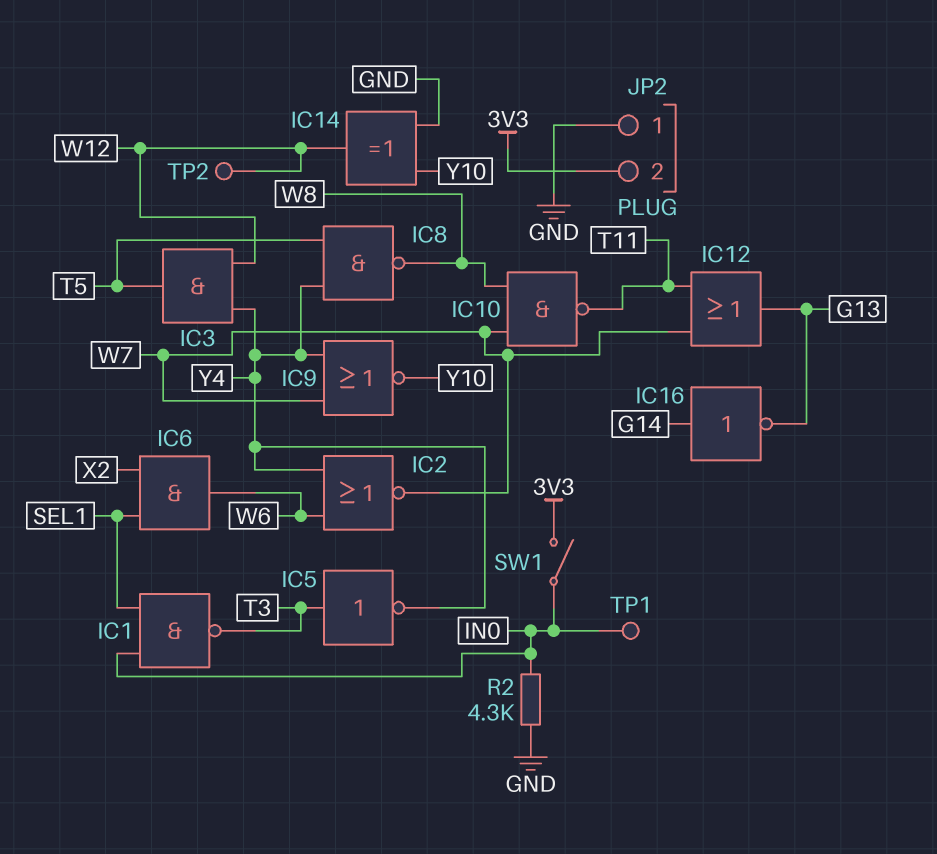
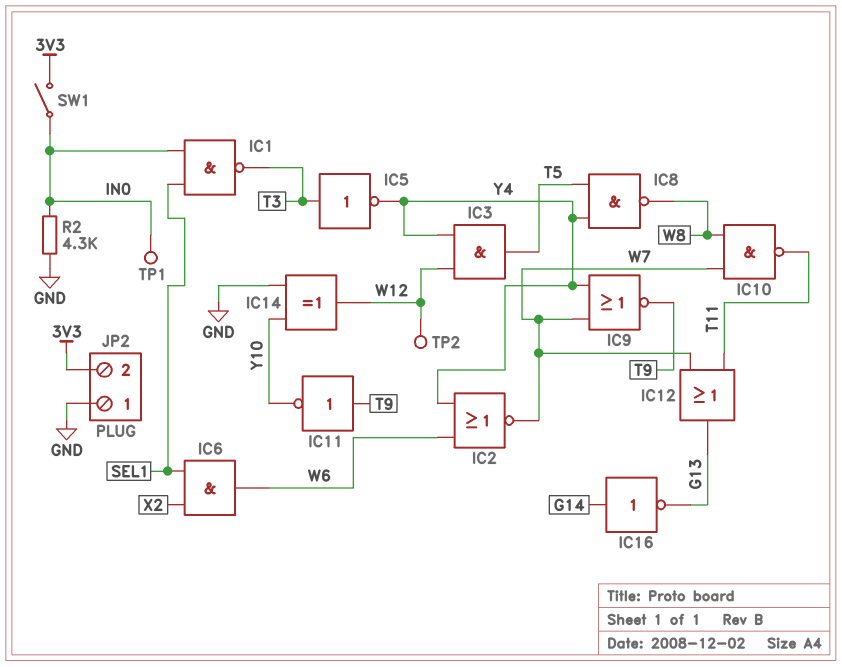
IC9: NOR (in W7, in Y4, out Y10) -> NOR (in W7, in Y4, out T9)
IC11: none -> NOT (in T9, out Y10)

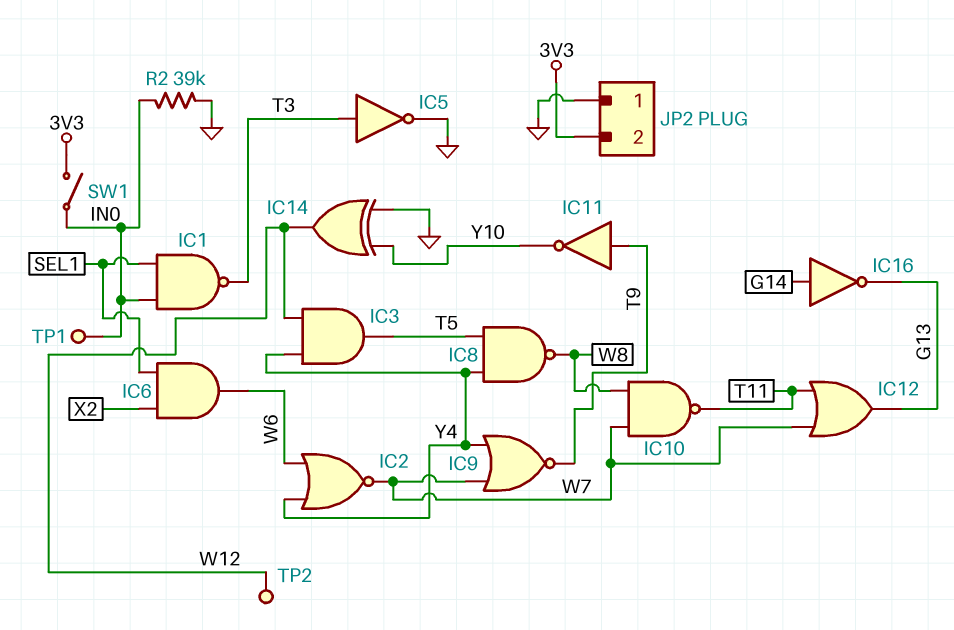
IC5: NOT (in T3, out Y4) -> NOT (in T3, out GND)
R2: 4.3k (GND, IN0) -> 39k (GND, IN0)

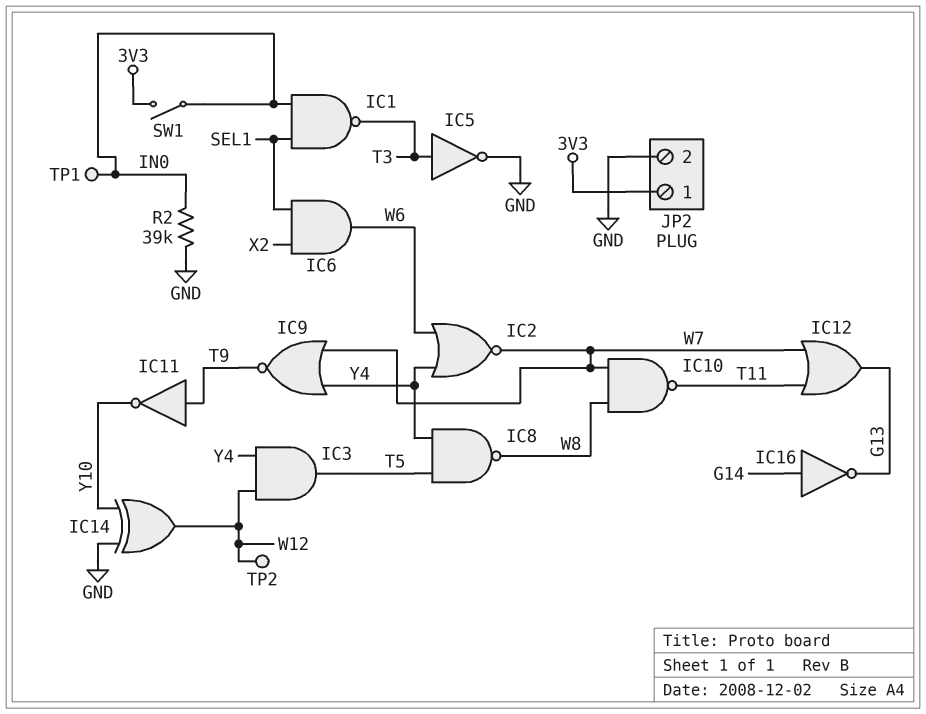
JP2 pin 1: GND -> 3V3
JP2 pin 2: 3V3 -> GND

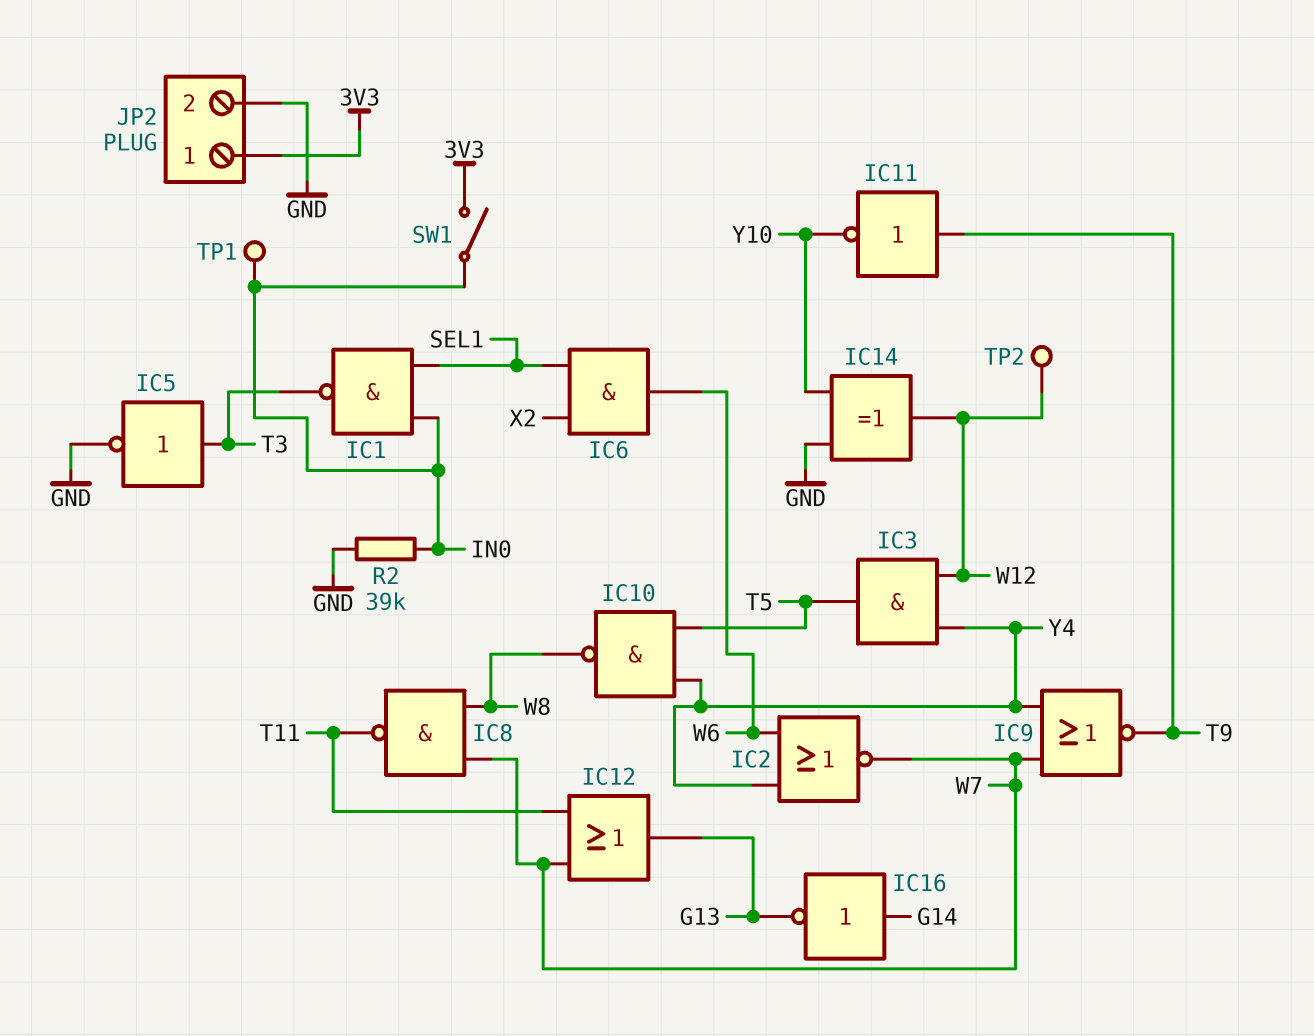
IC8: NAND (in T5, in Y4, out W8) -> NAND (in W7, in W8, out T11)
IC10: NAND (in W7, in W8, out T11) -> NAND (in T5, in Y4, out W8)

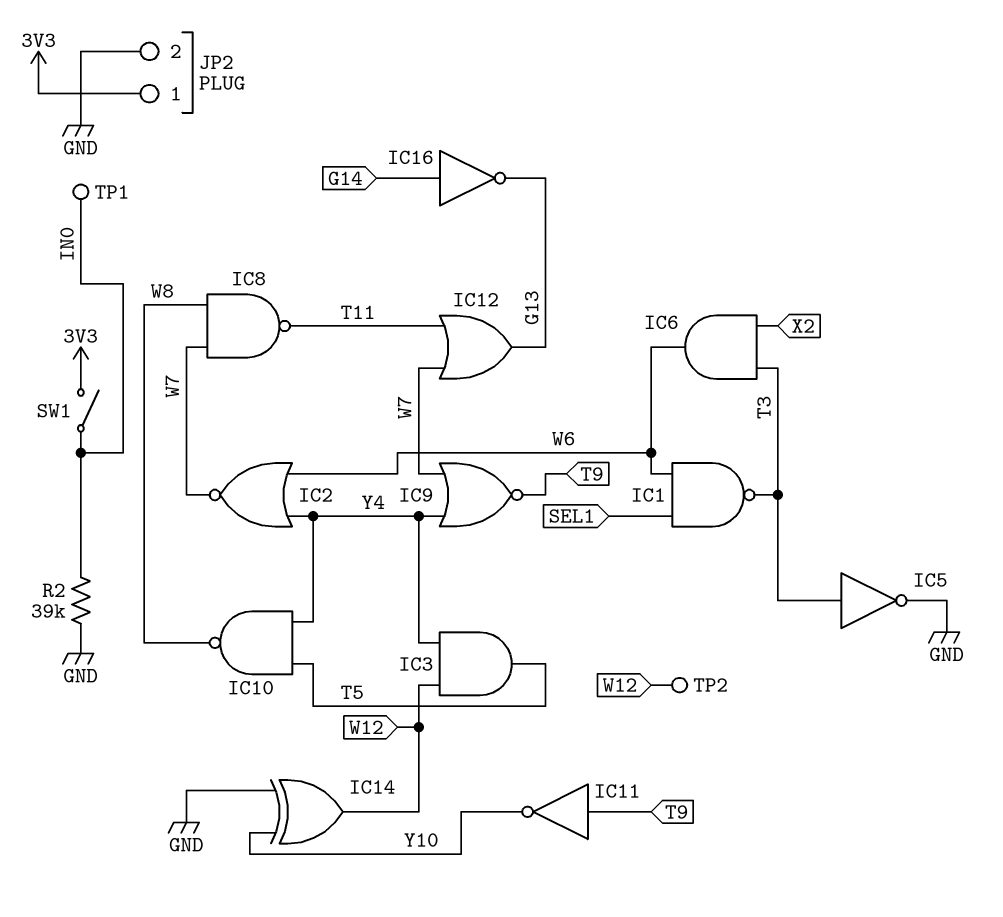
IC1: NAND (in IN0, in SEL1, out T3) -> NAND (in SEL1, in W6, out T3)
IC6: AND (in SEL1, in X2, out W6) -> AND (in T3, in X2, out W6)

